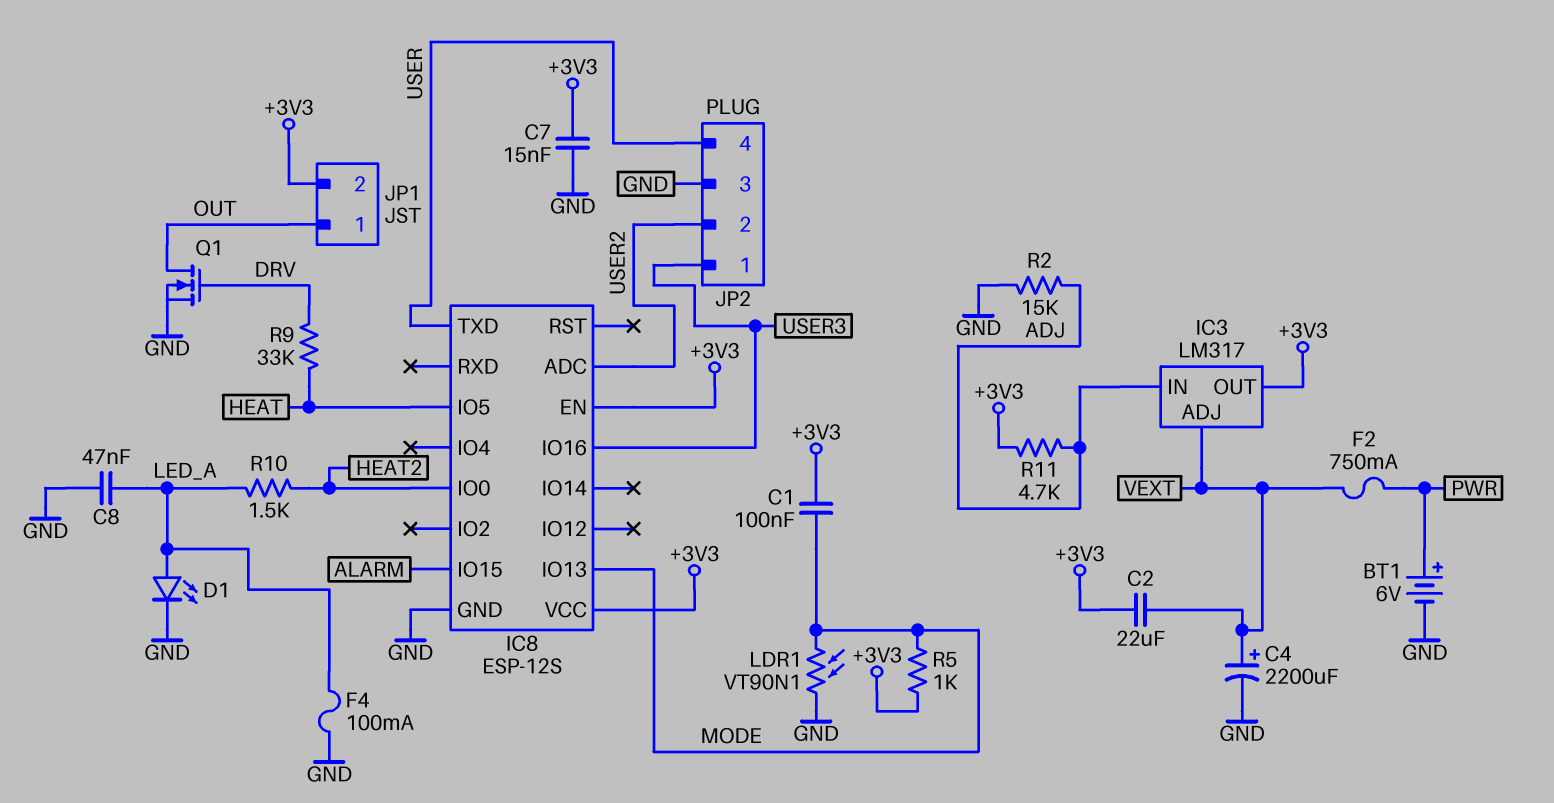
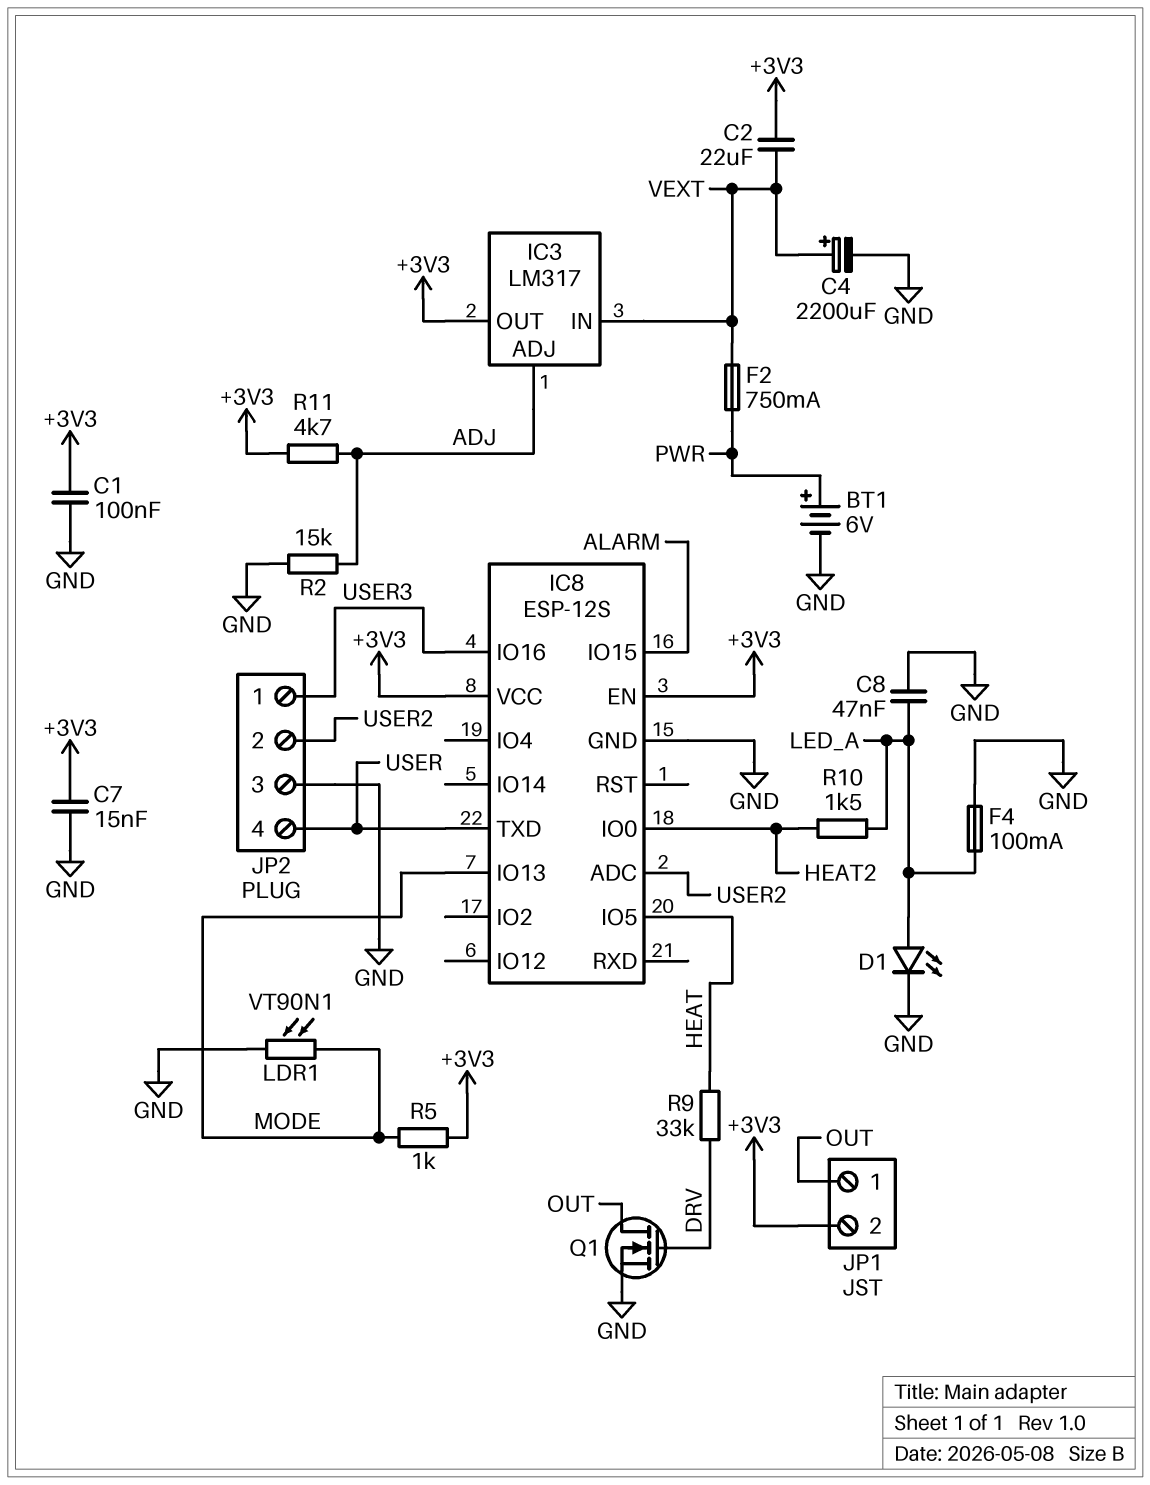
C1: 100nF (+3V3, MODE) -> 100nF (+3V3, GND)
IC3 pin ADJ: VEXT -> ADJ
IC3 pin IN: ADJ -> VEXT

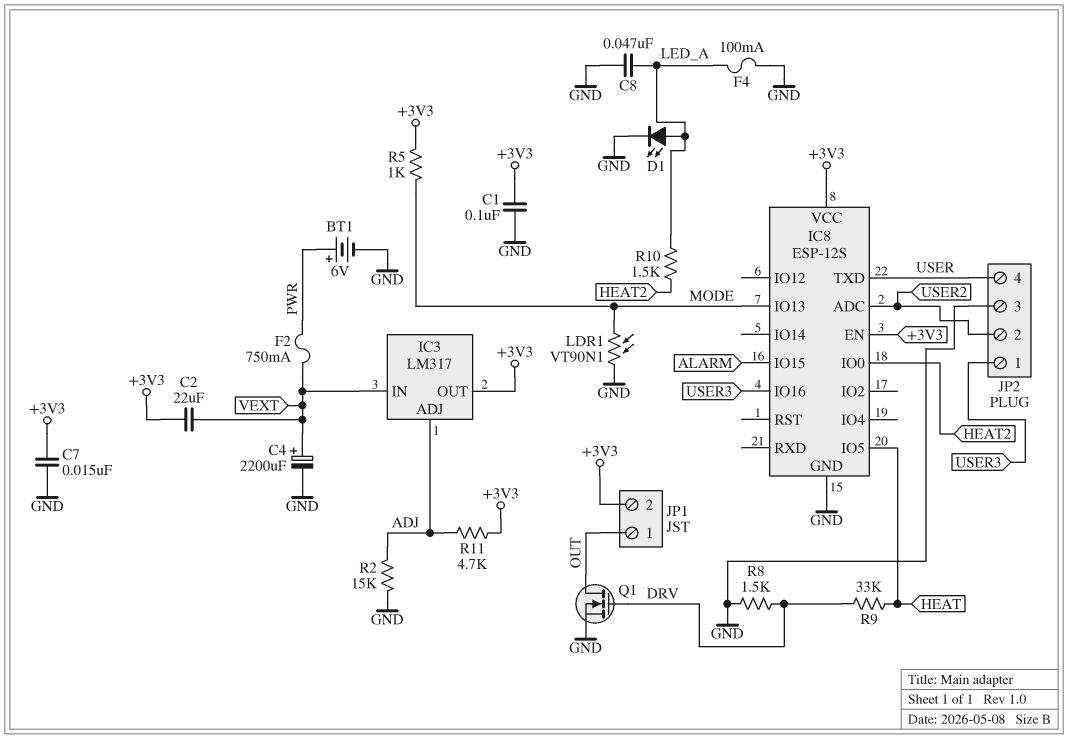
R8: none -> 1.5k (DRV, GND)

